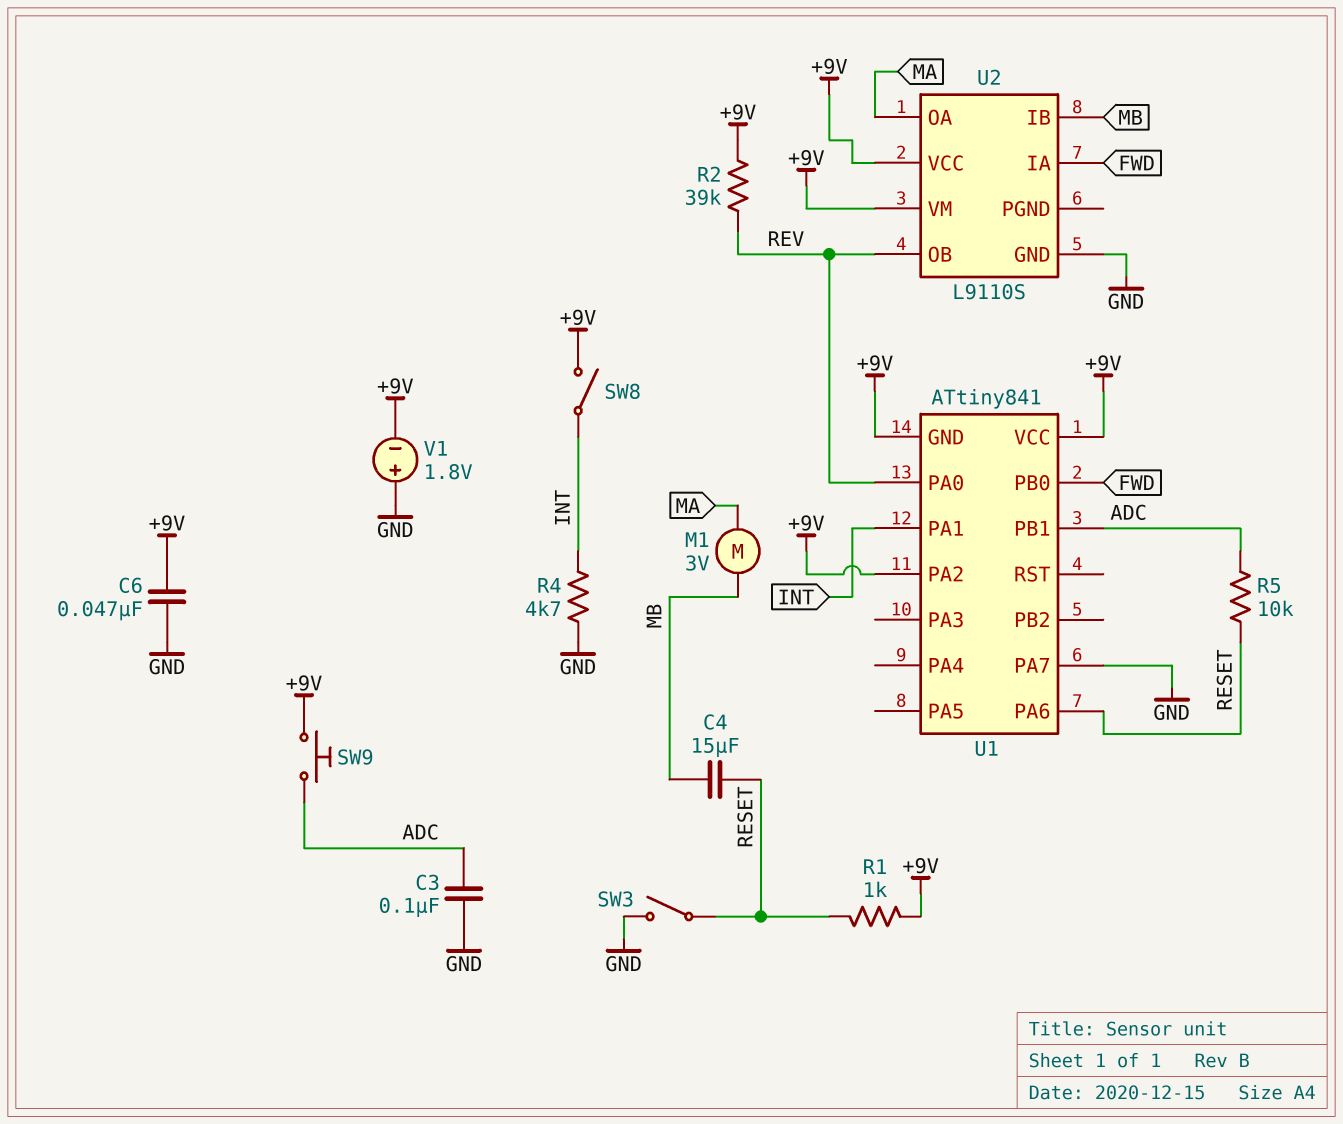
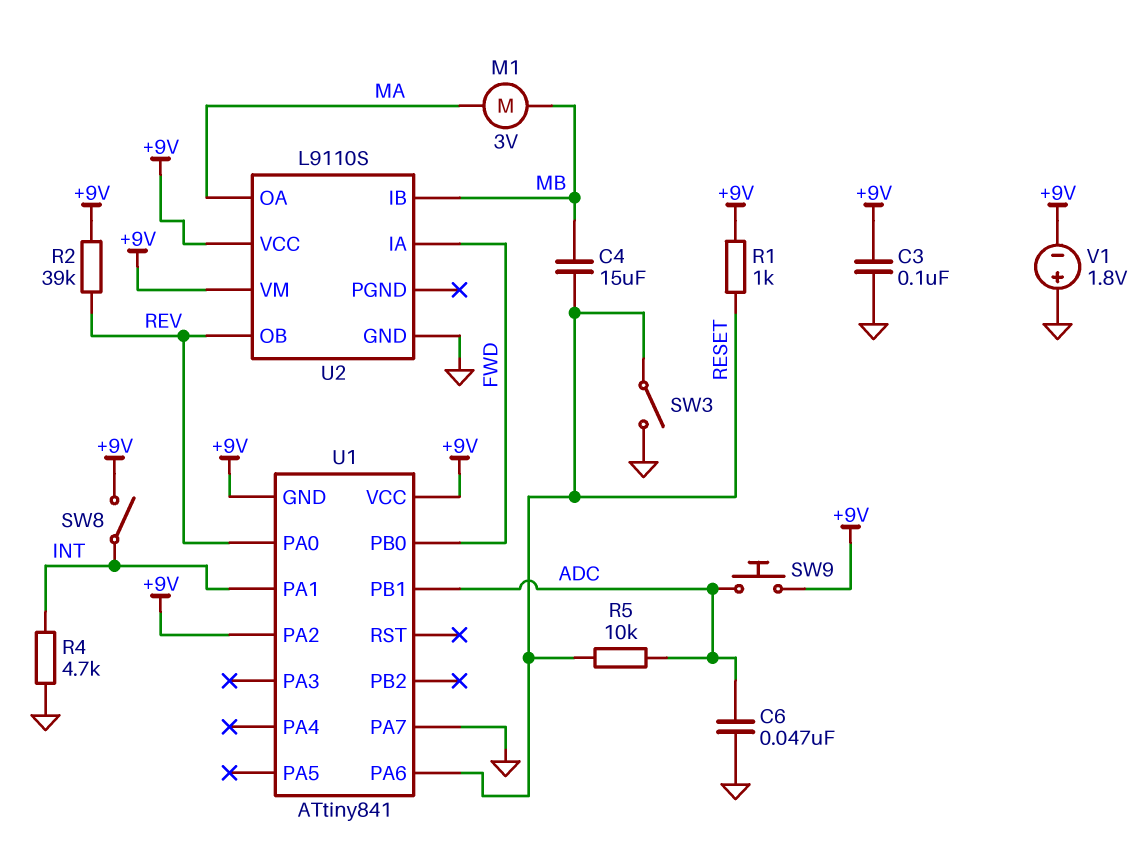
C3: 100nF (ADC, GND) -> 100nF (+9V, GND)
C6: 47nF (+9V, GND) -> 47nF (ADC, GND)

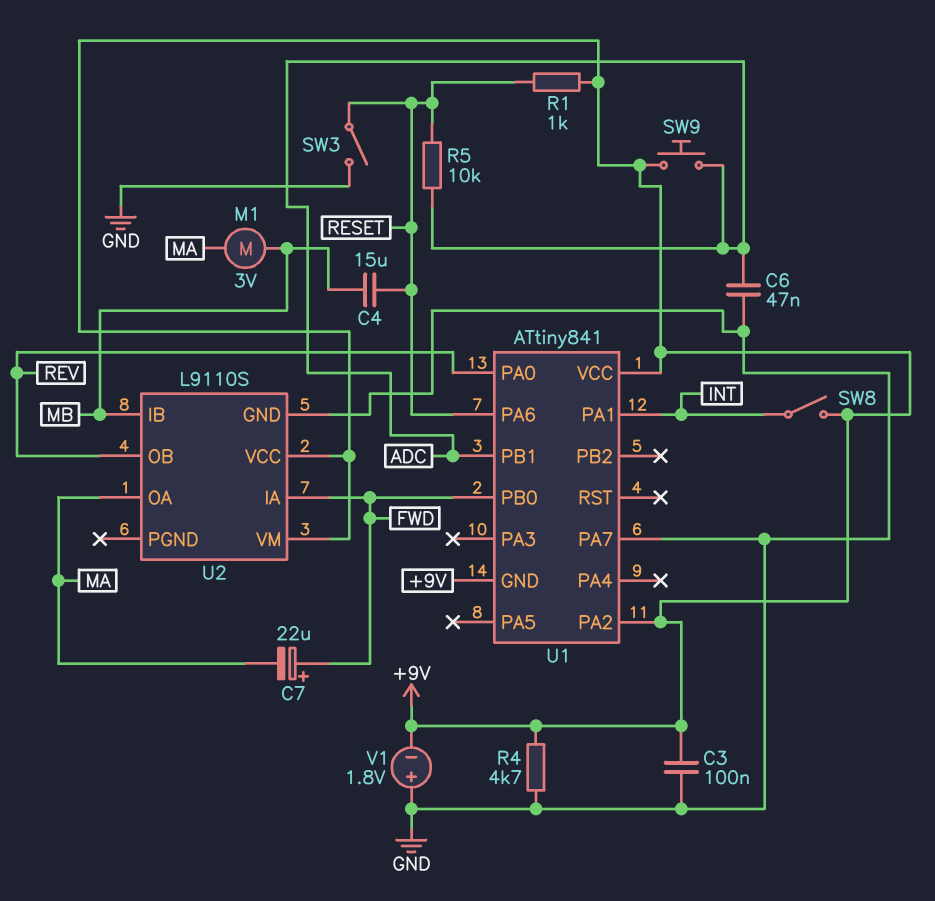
C7: none -> 22uF (plus FWD, minus MA)
R2: 39k (+9V, REV) -> none
R4: 4.7k (GND, INT) -> 4.7k (+9V, GND)

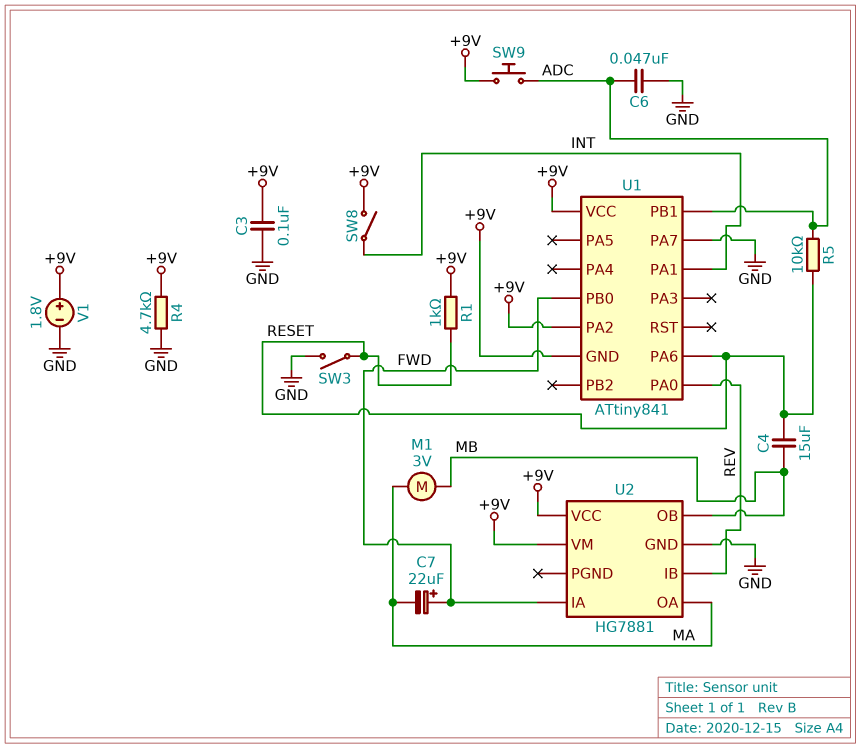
U2: L9110S -> HG7881
U2 pin IB: MB -> REV
U2 pin OB: REV -> MB
V1: 1.8V (plus GND, minus +9V) -> 1.8V (plus +9V, minus GND)

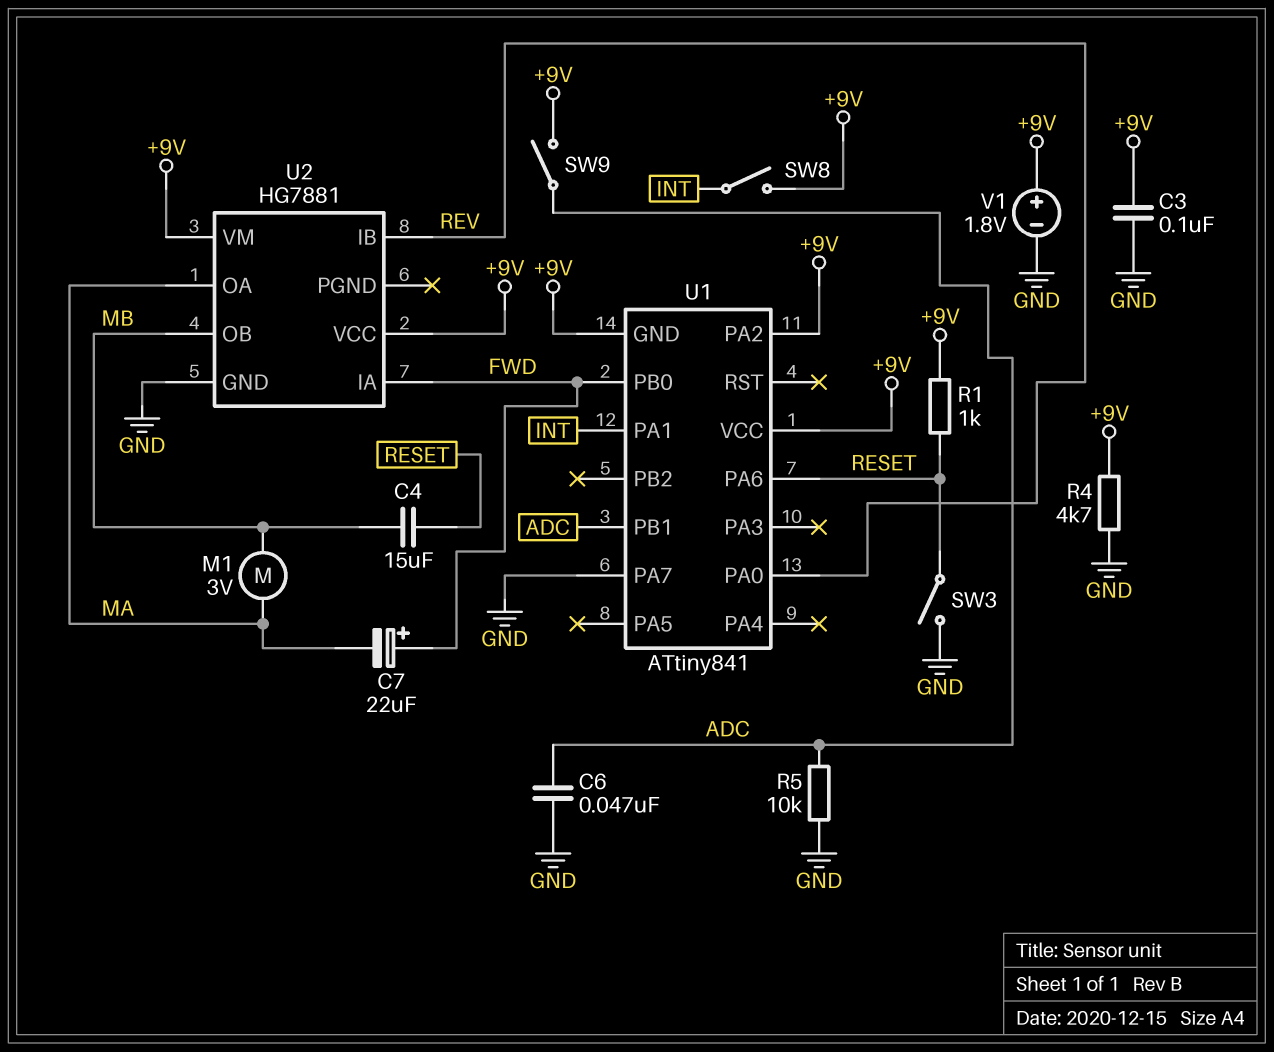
R5: 10k (ADC, RESET) -> 10k (ADC, GND)
SW9: button (+9V, ADC) -> switch (+9V, ADC)

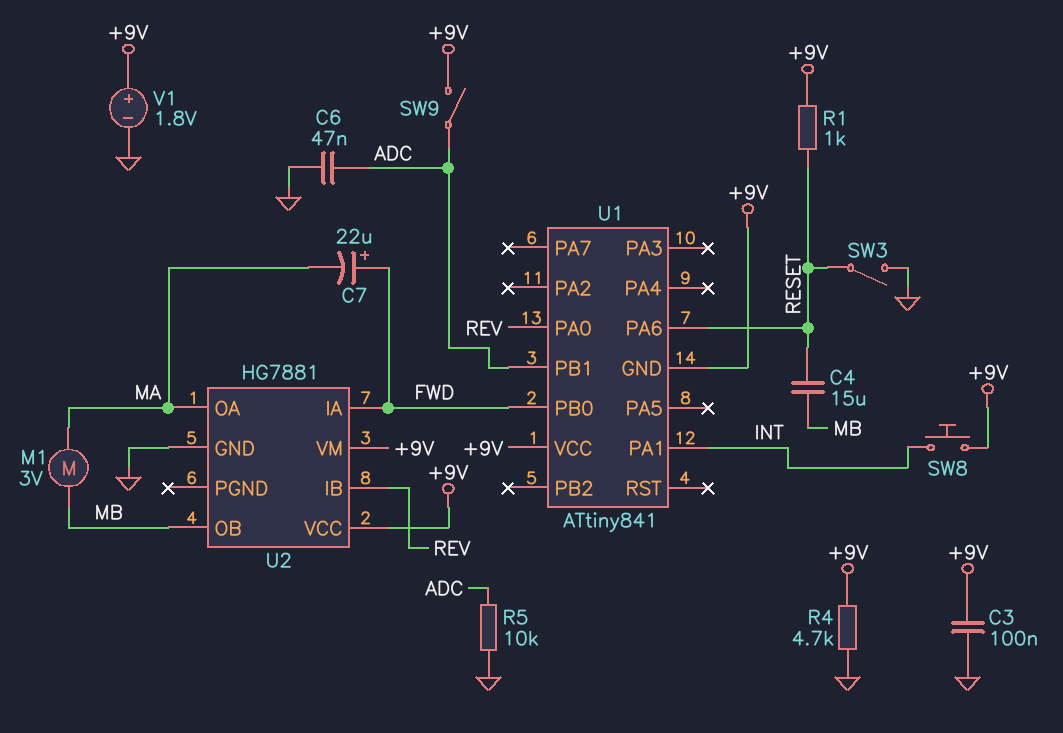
SW8: switch (+9V, INT) -> button (+9V, INT)
U1 pin PA2: +9V -> none
U1 pin PA7: GND -> none

